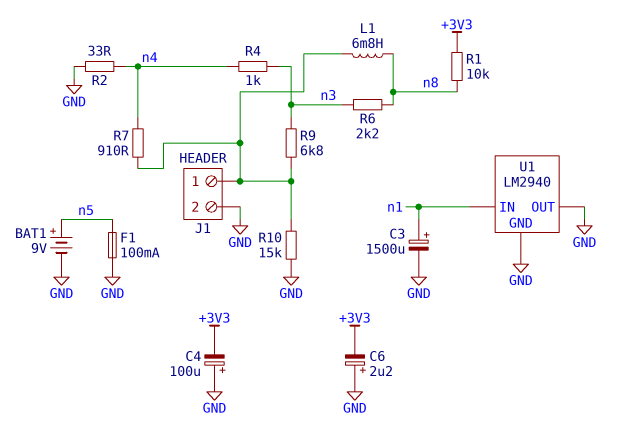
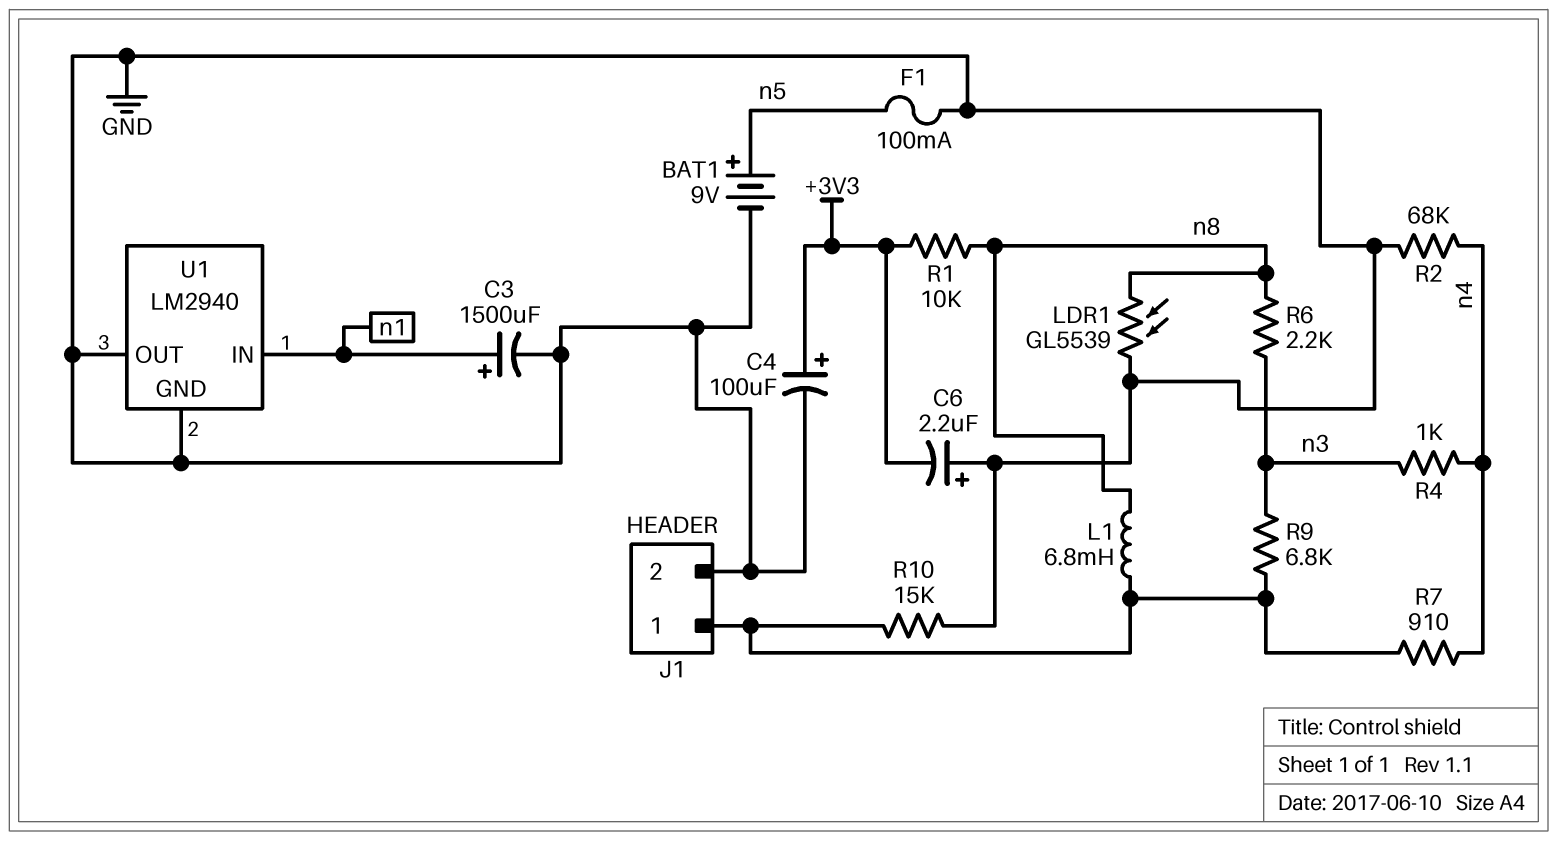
C4: 100uF (plus GND, minus +3V3) -> 100uF (plus +3V3, minus GND)
LDR1: none -> GL5539 (GND, n8)
R2: 33 (GND, n4) -> 68k (GND, n4)

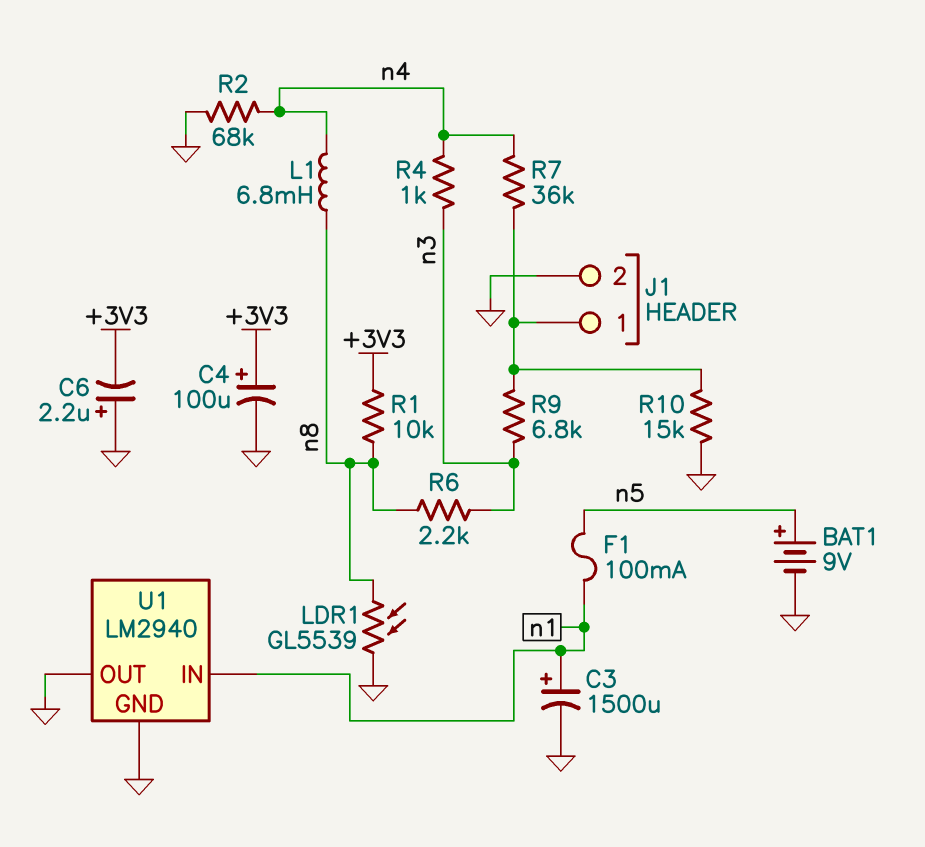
F1: 100mA (GND, n5) -> 100mA (n1, n5)
L1: 6.8mH (J1/1, n8) -> 6.8mH (n4, n8)
R7: 910 (J1/1, n4) -> 36k (J1/1, n4)

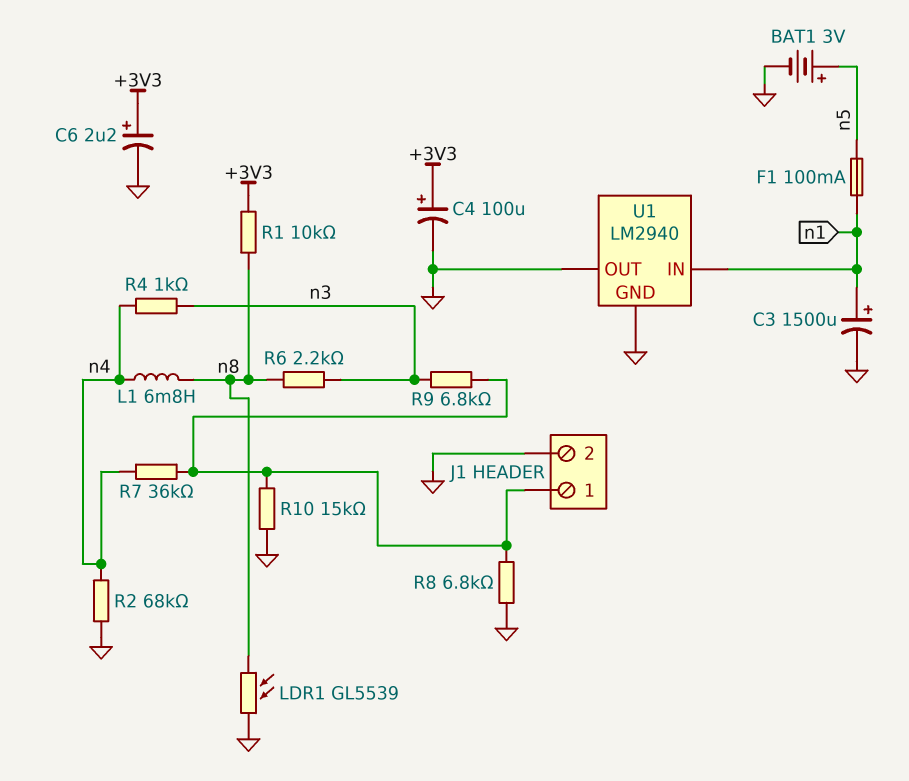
BAT1: 9V (plus n5, minus GND) -> 3V (plus n5, minus GND)
C6: 2.2uF (plus GND, minus +3V3) -> 2.2uF (plus +3V3, minus GND)
R8: none -> 6.8k (GND, J1/1)

